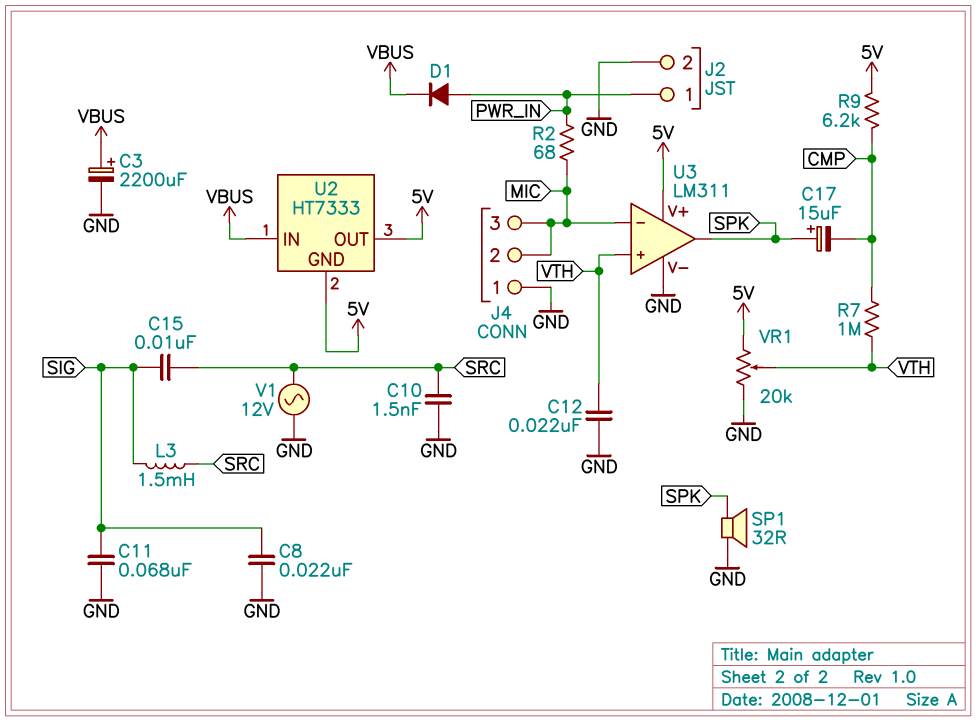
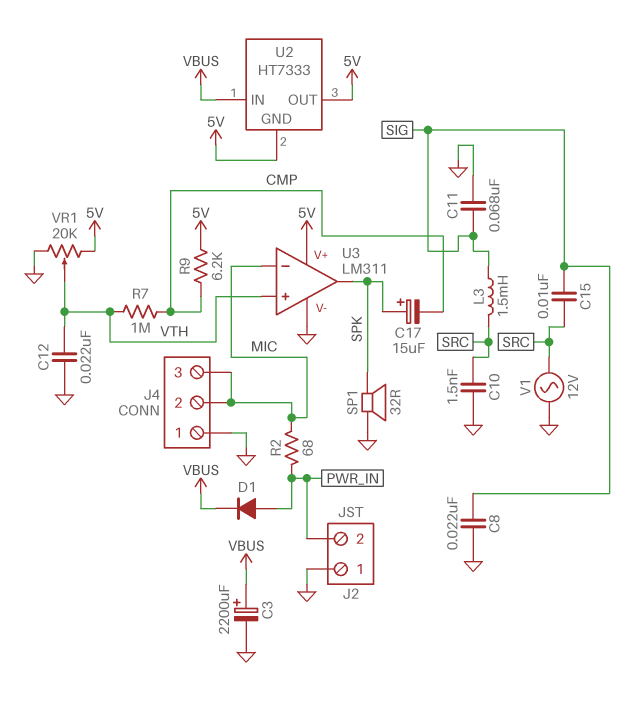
J2 pin 1: PWR_IN -> GND
J2 pin 2: GND -> PWR_IN

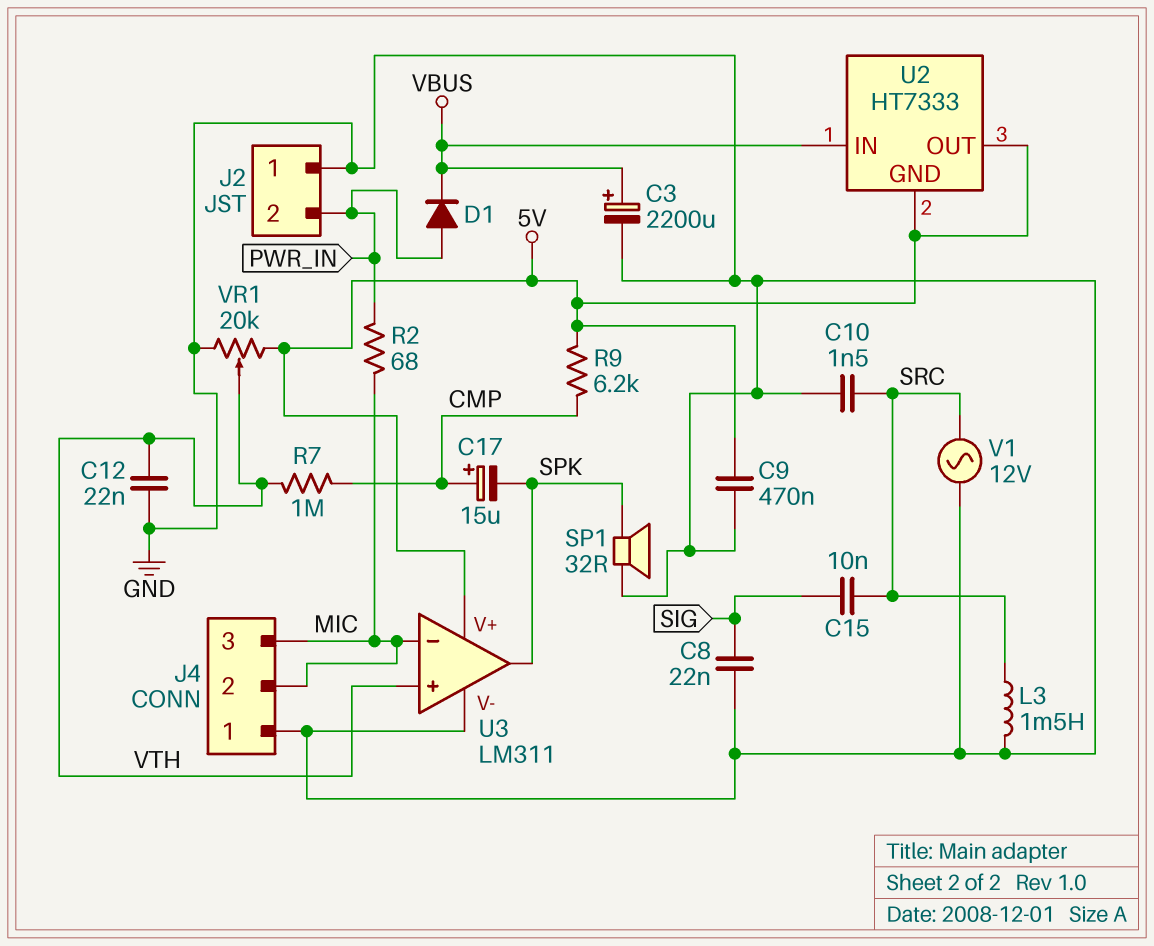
C9: none -> 470nF (5V, GND)
C11: 68nF (GND, SIG) -> none
C17: 15uF (plus SPK, minus CMP) -> 15uF (plus CMP, minus SPK)
L3: 1.5mH (SIG, SRC) -> 1.5mH (GND, SRC)

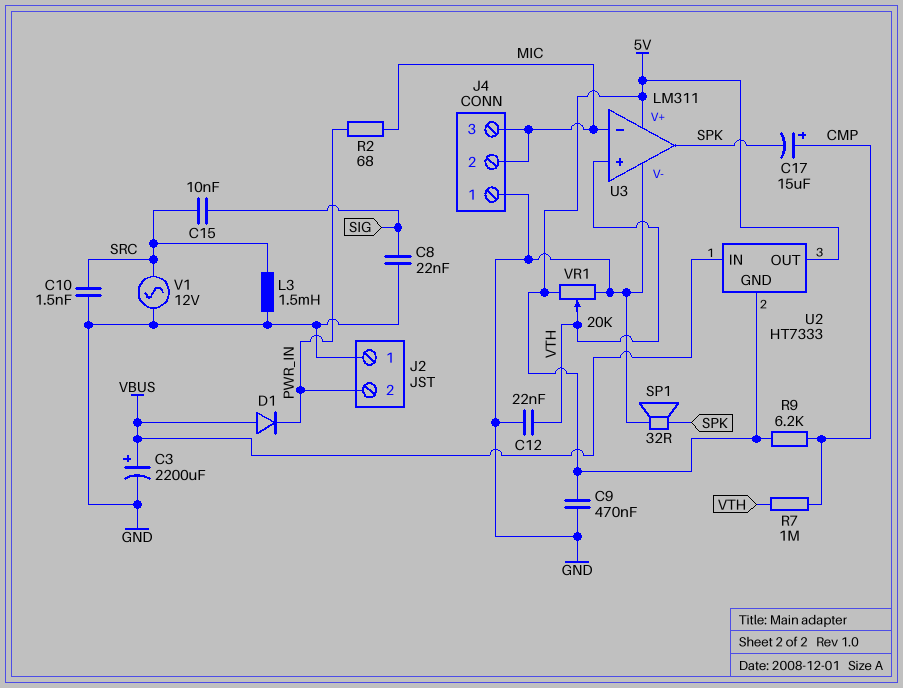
D1: diode (A PWR_IN, K VBUS) -> diode (A VBUS, K PWR_IN)

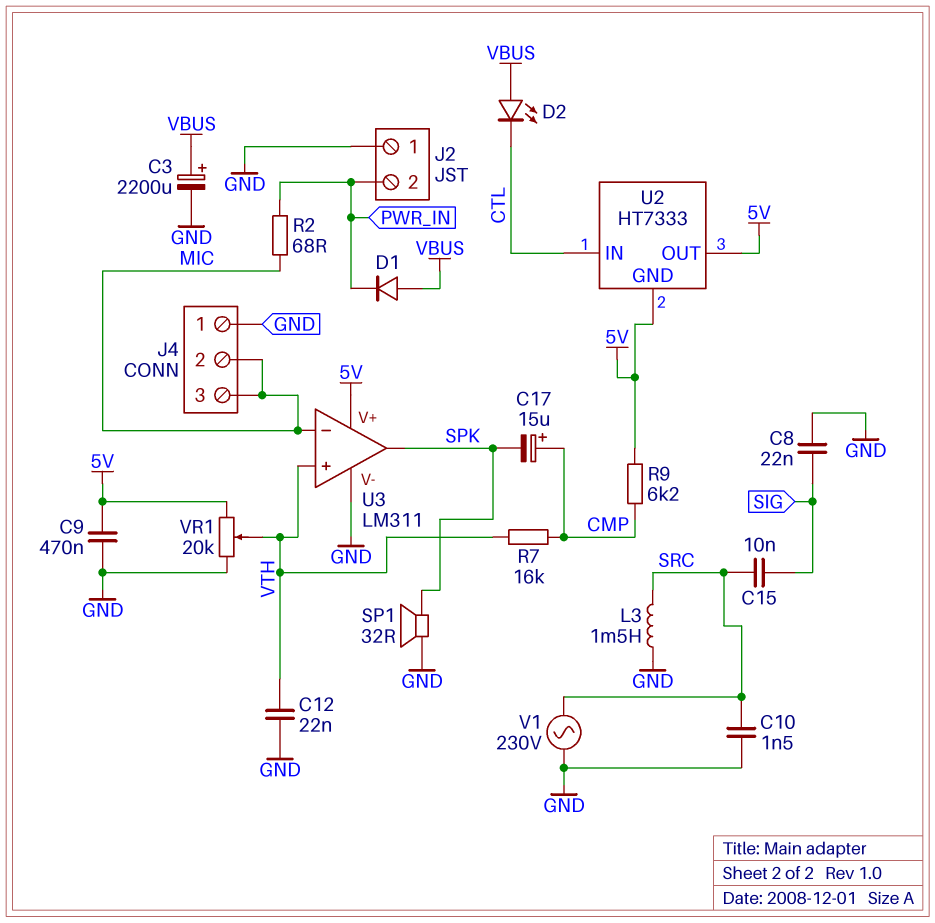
D2: none -> LED (A VBUS, K CTL)
R7: 1M (CMP, VTH) -> 16k (CMP, VTH)
U2 pin IN: VBUS -> CTL
V1: AC 12V (GND, SRC) -> AC 230V (GND, SRC)

